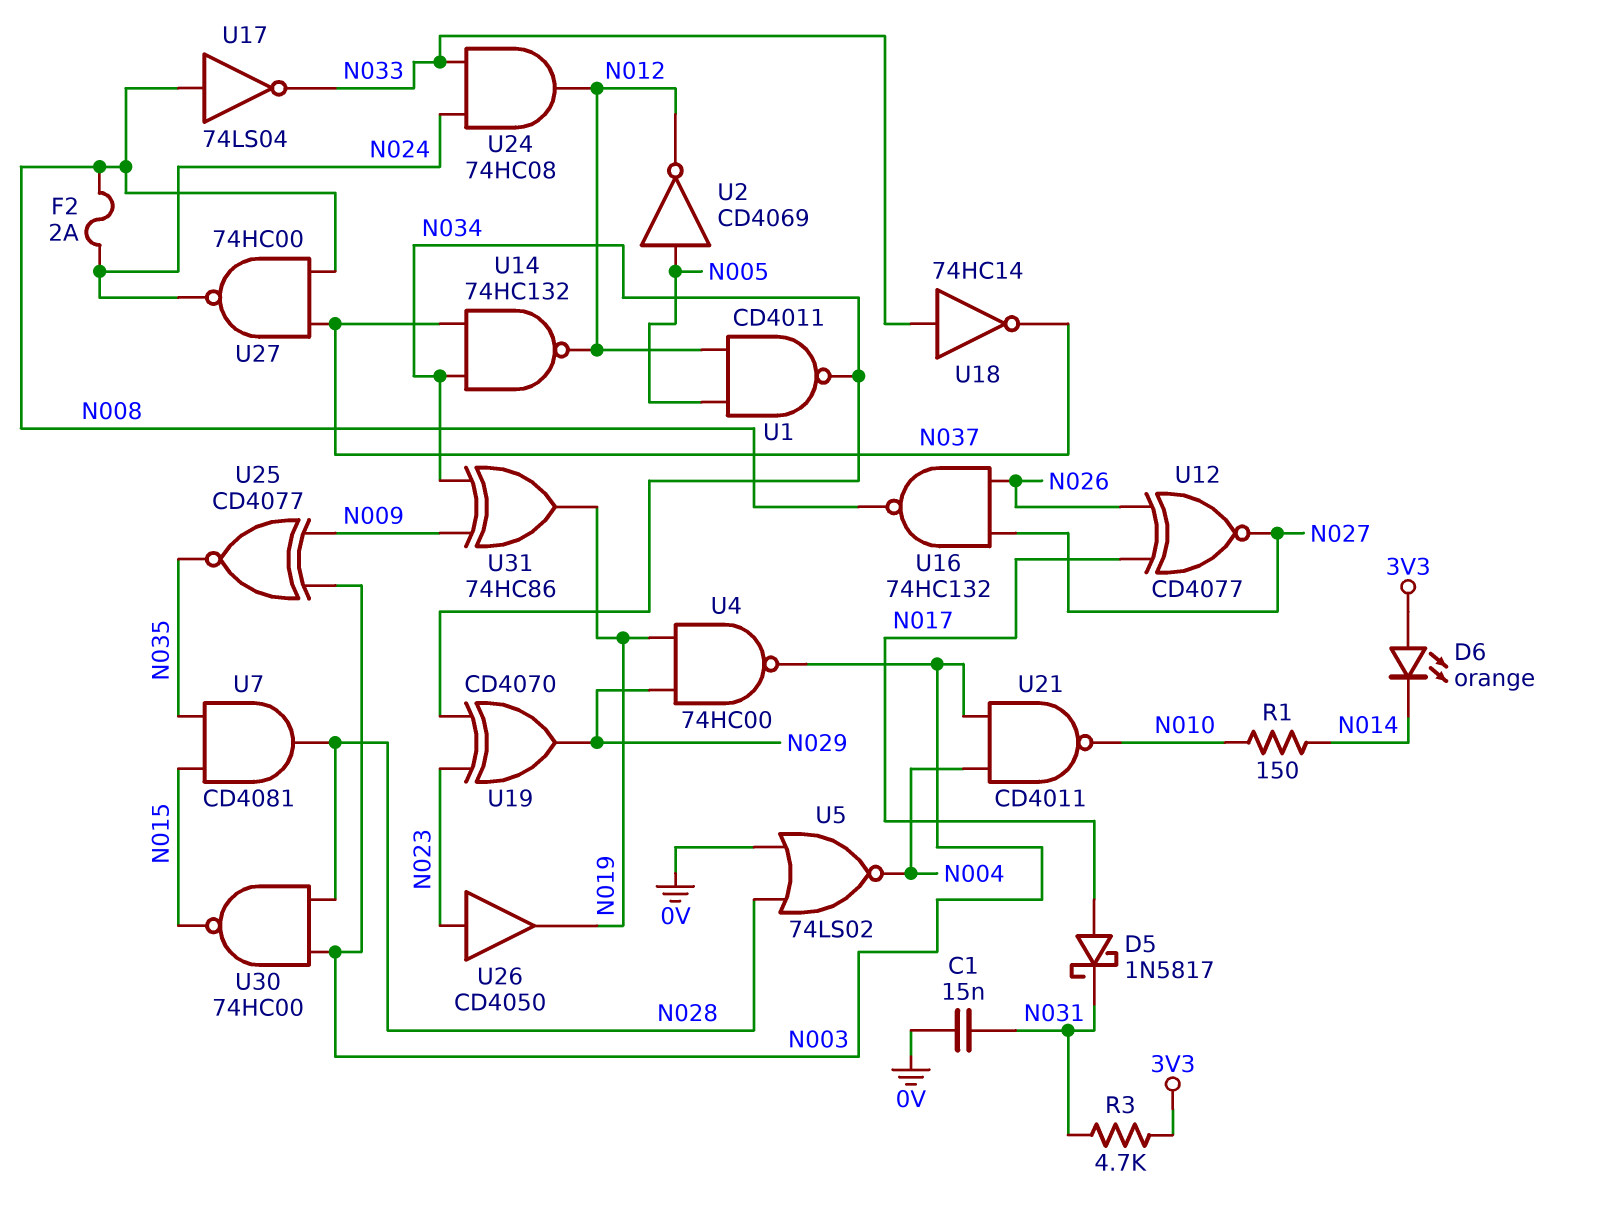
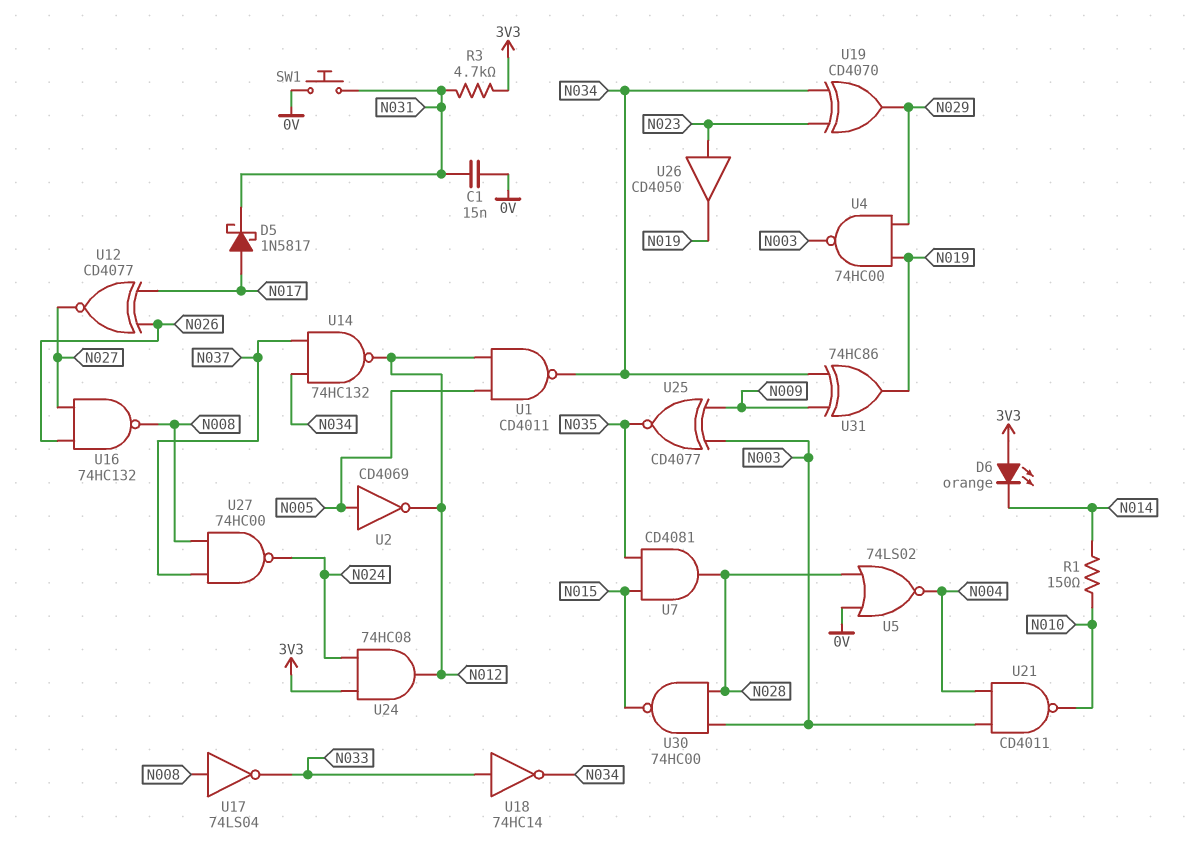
F2: 2A (N008, N024) -> none
SW1: none -> button (0V, N031)
U18: NOT 74HC14 (in N033, out N037) -> NOT 74HC14 (in N033, out N034)
U24: AND 74HC08 (in N024, in N033, out N012) -> AND 74HC08 (in 3V3, in N024, out N012)

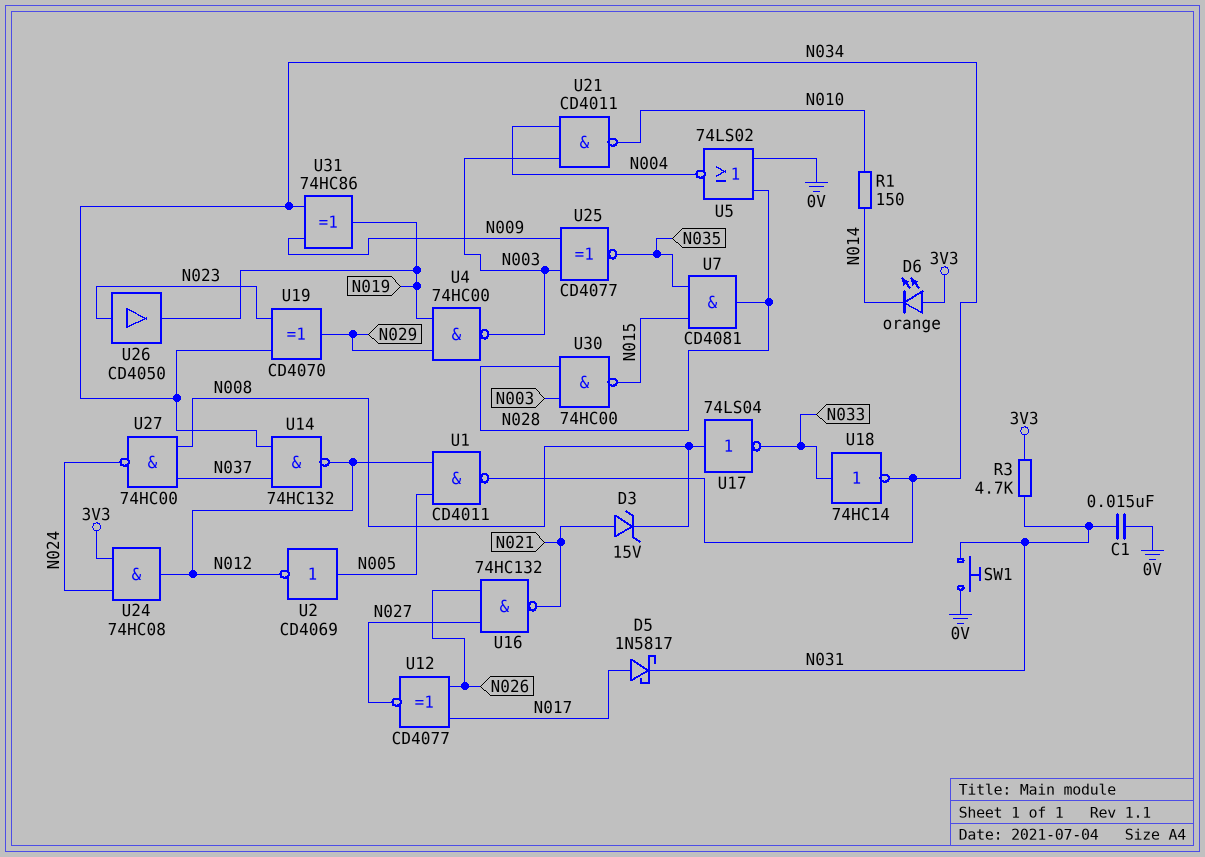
D3: none -> zener 15V (A N021, K N008)
U16: NAND 74HC132 (in N026, in N027, out N008) -> NAND 74HC132 (in N026, in N027, out N021)

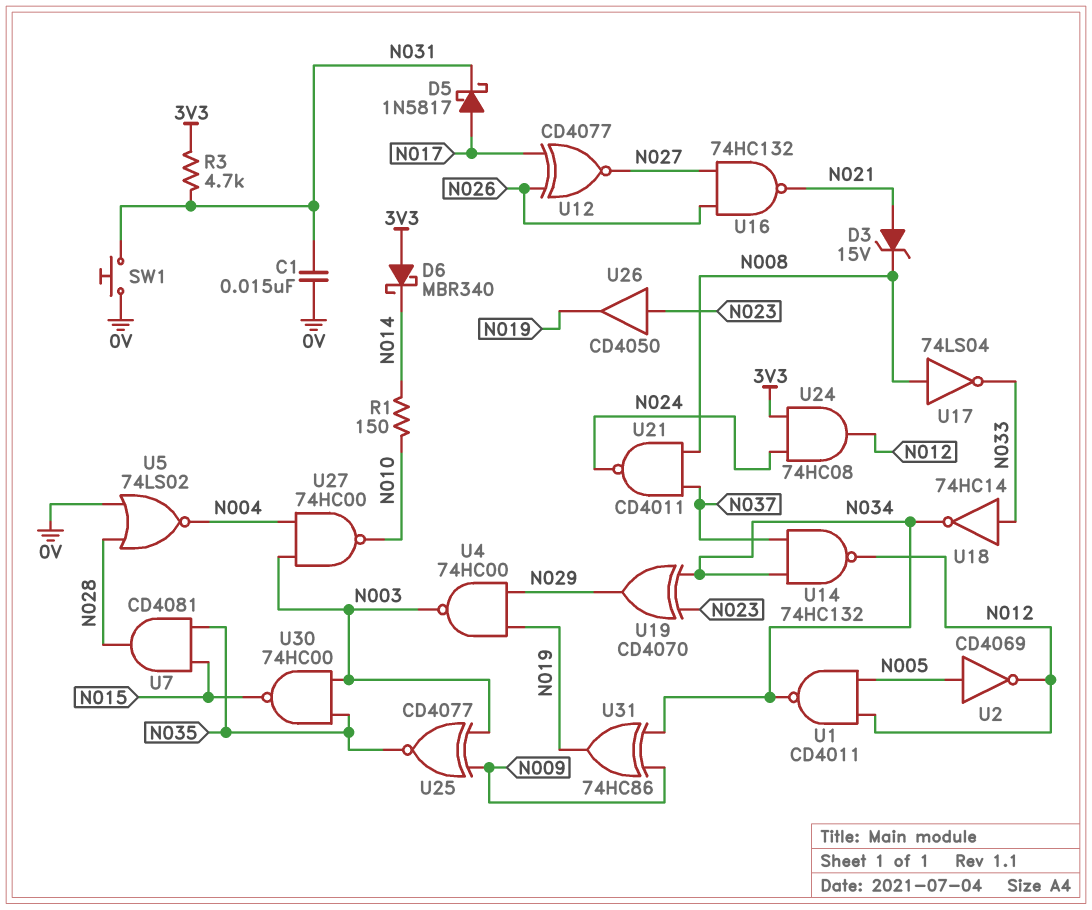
D6: LED orange (A 3V3, K N014) -> schottky MBR340 (A 3V3, K N014)
U21: NAND CD4011 (in N003, in N004, out N010) -> NAND CD4011 (in N008, in N037, out N024)
U27: NAND 74HC00 (in N008, in N037, out N024) -> NAND 74HC00 (in N003, in N004, out N010)
U30: NAND 74HC00 (in N003, in N028, out N015) -> NAND 74HC00 (in N003, in N035, out N015)

